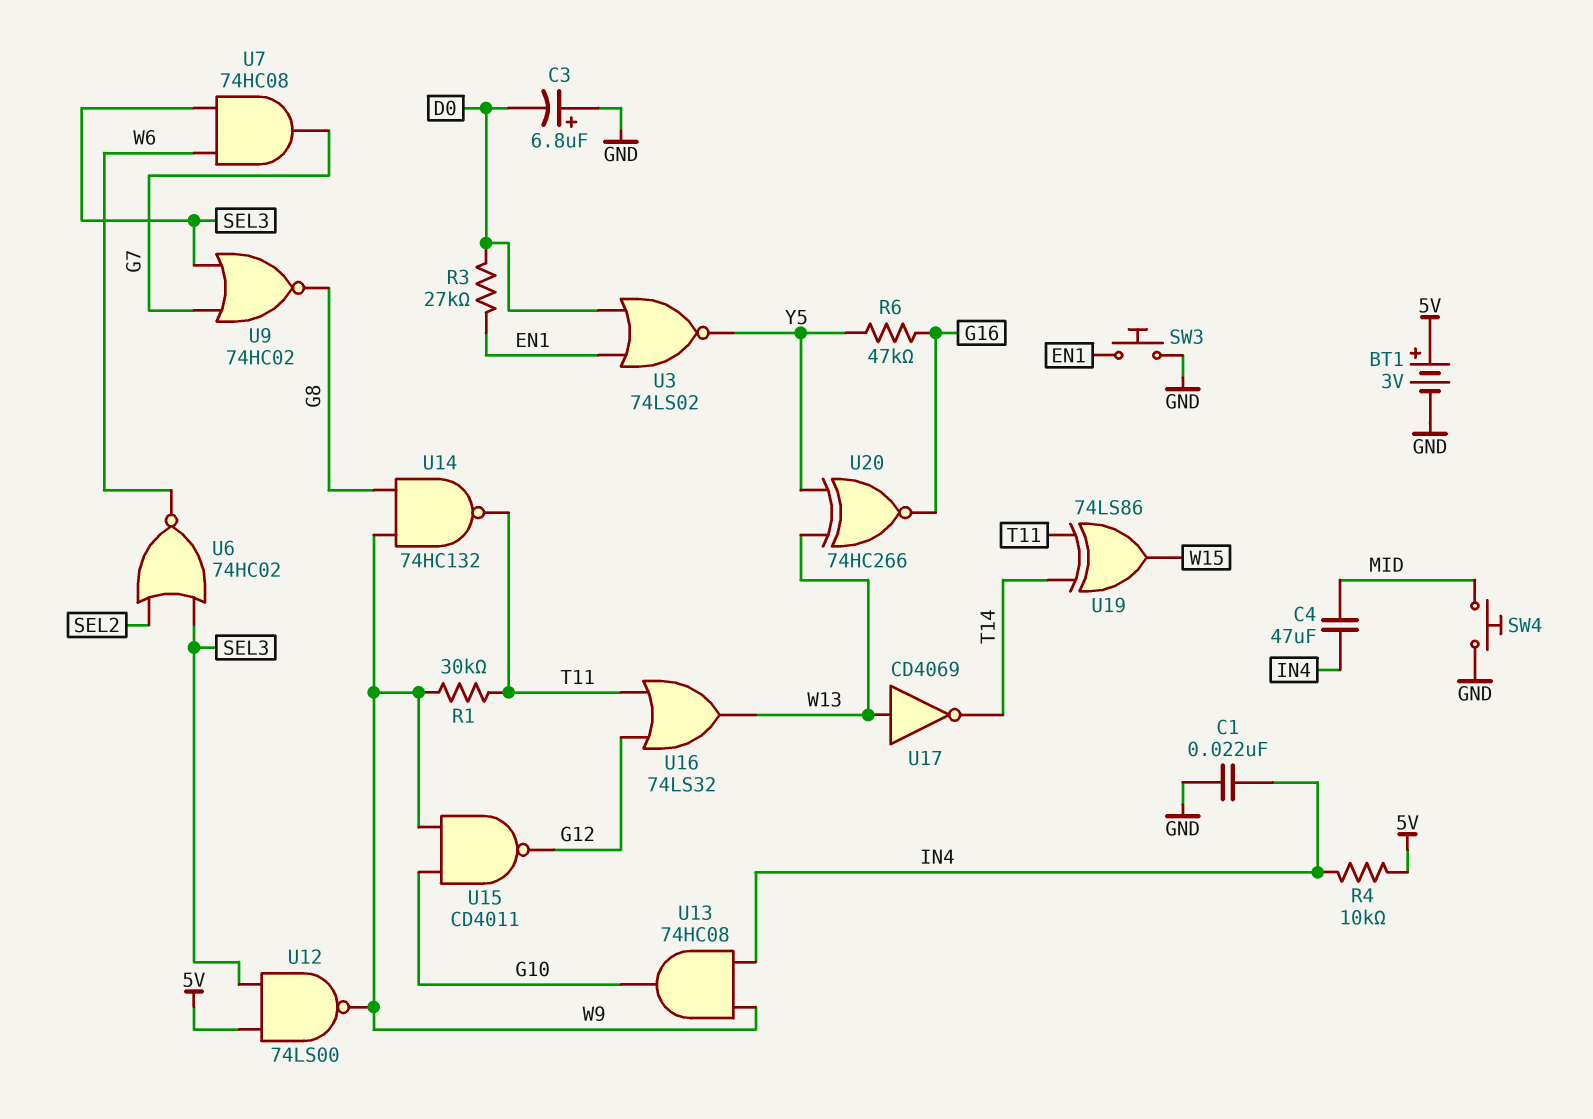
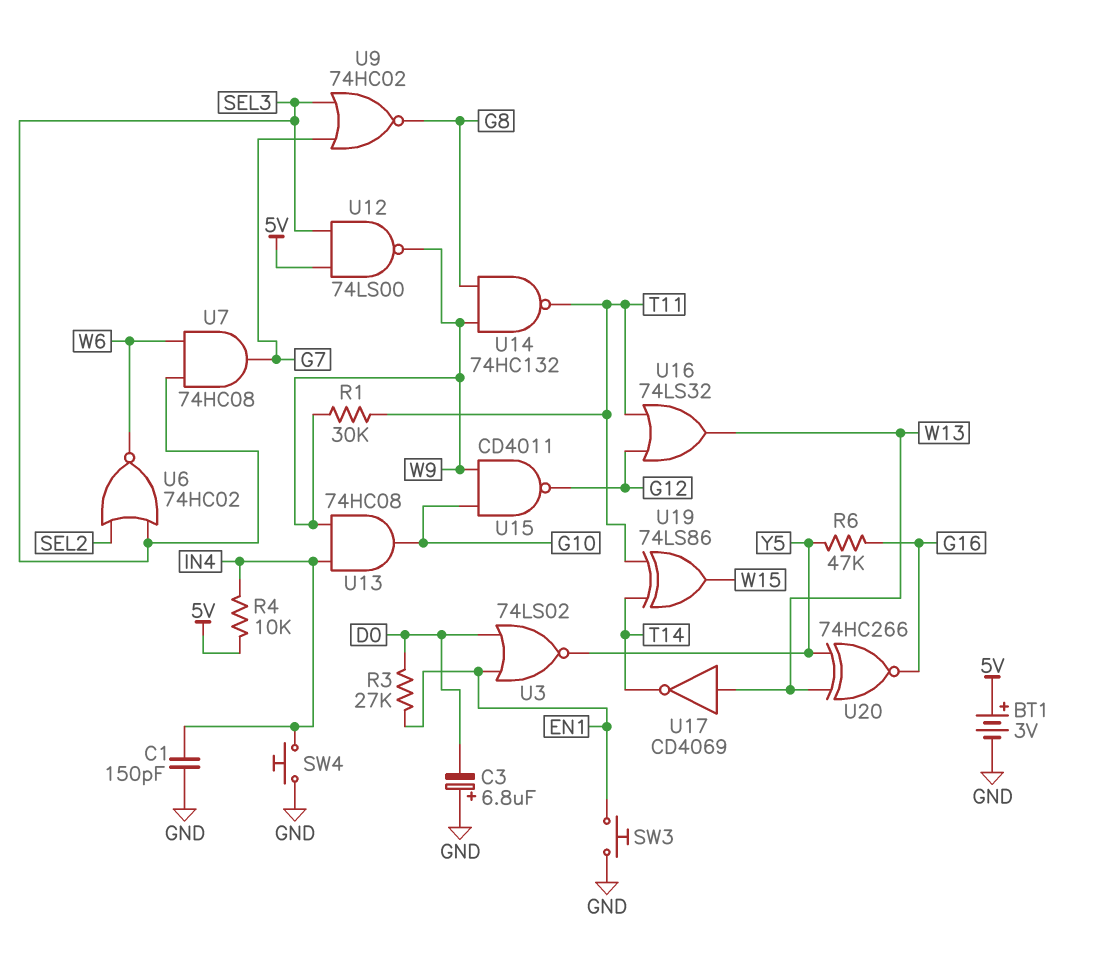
C1: 22nF (GND, IN4) -> 150pF (GND, IN4)
C4: 47uF (IN4, MID) -> none
SW4: button (GND, MID) -> button (GND, IN4)

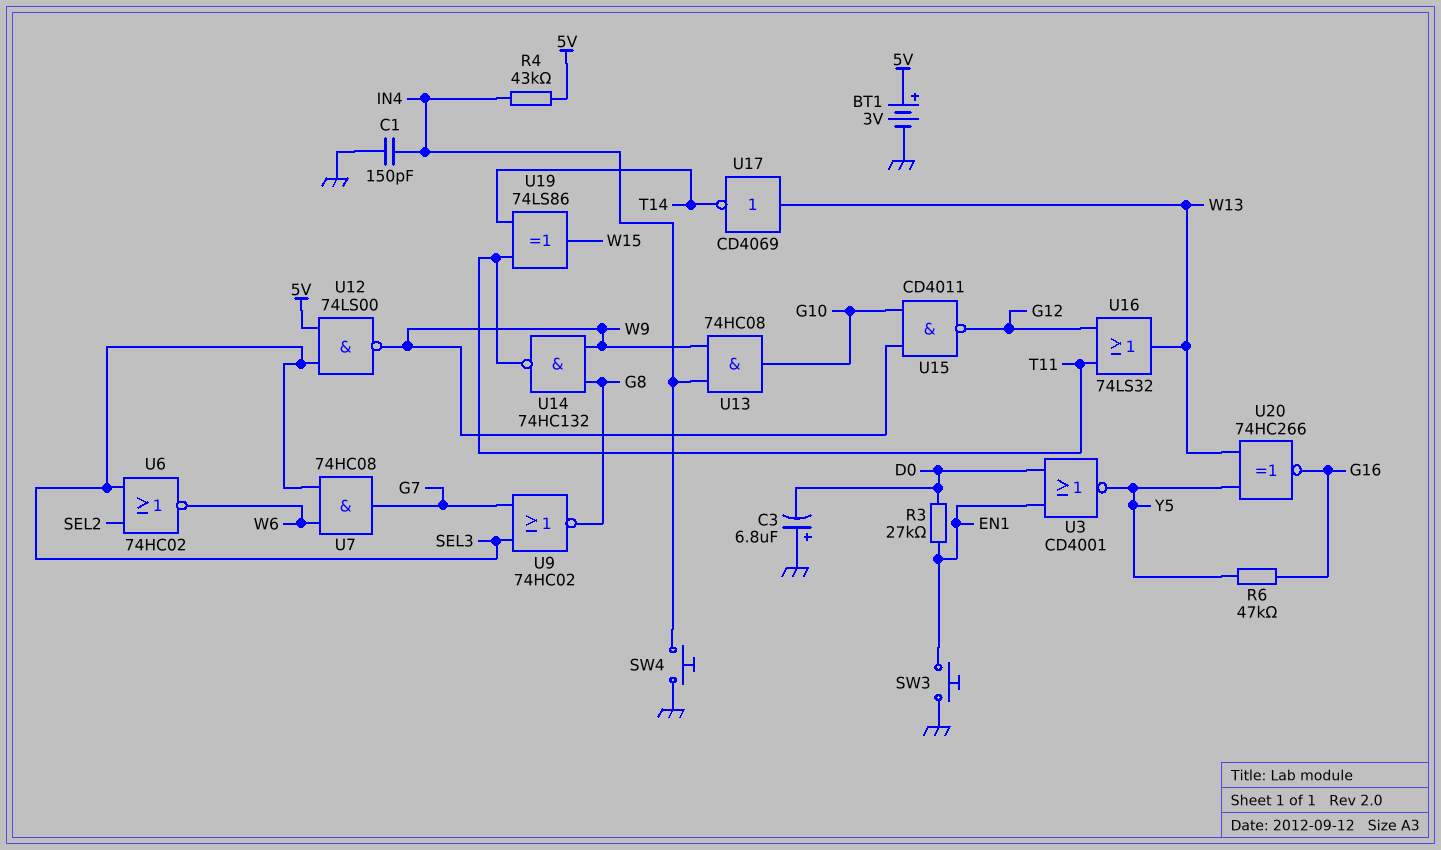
R1: 30k (T11, W9) -> none
R4: 10k (5V, IN4) -> 43k (5V, IN4)
U3: NOR 74LS02 (in D0, in EN1, out Y5) -> NOR CD4001 (in D0, in EN1, out Y5)

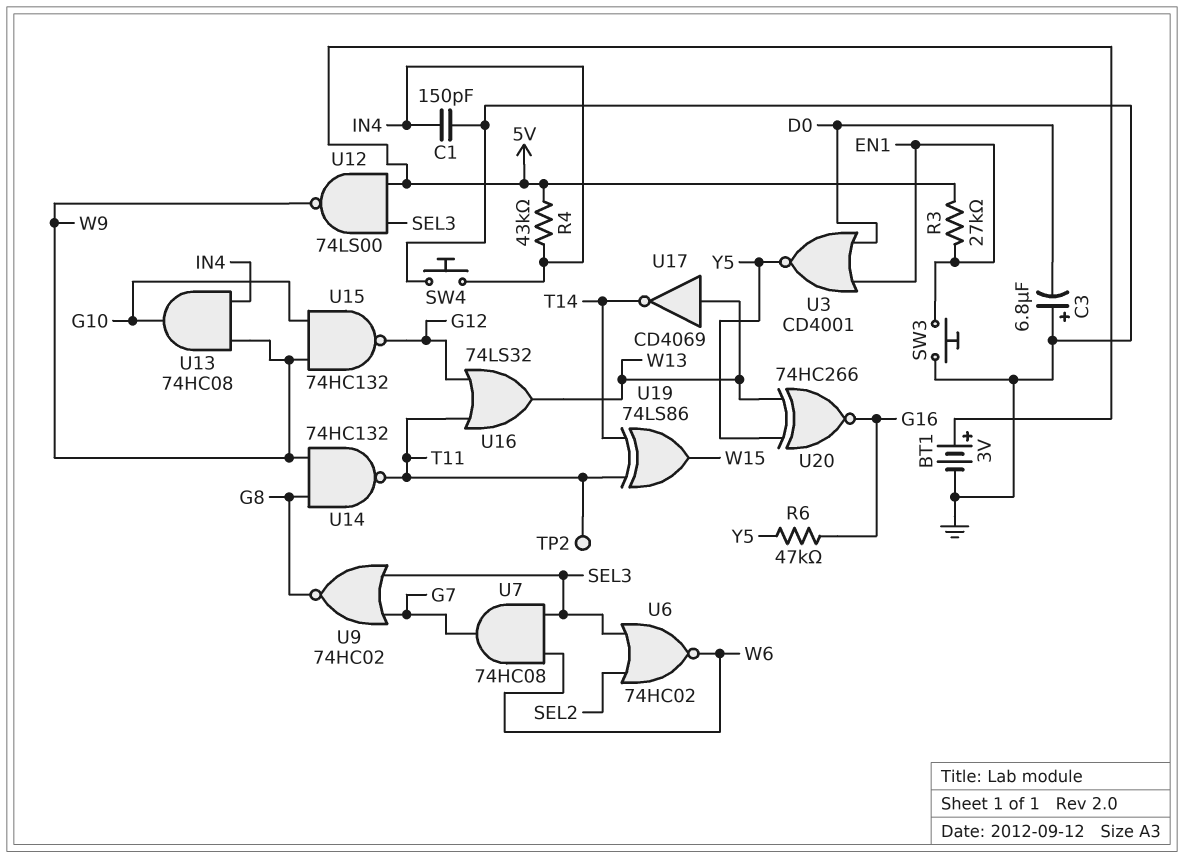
R3: 27k (D0, EN1) -> 27k (5V, EN1)
TP2: none -> test point (T11)
U15: NAND CD4011 (in G10, in W9, out G12) -> NAND 74HC132 (in G10, in W9, out G12)

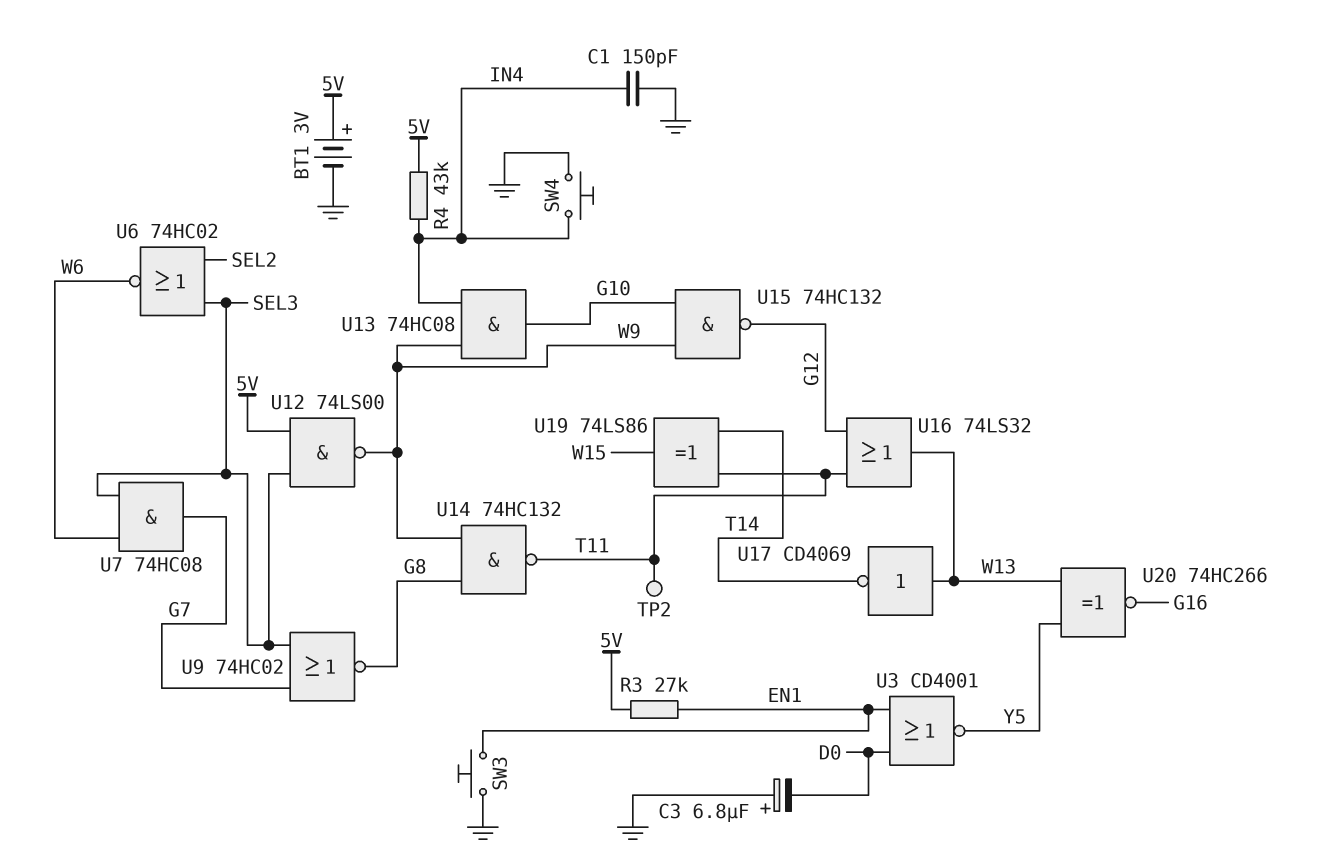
R6: 47k (G16, Y5) -> none

